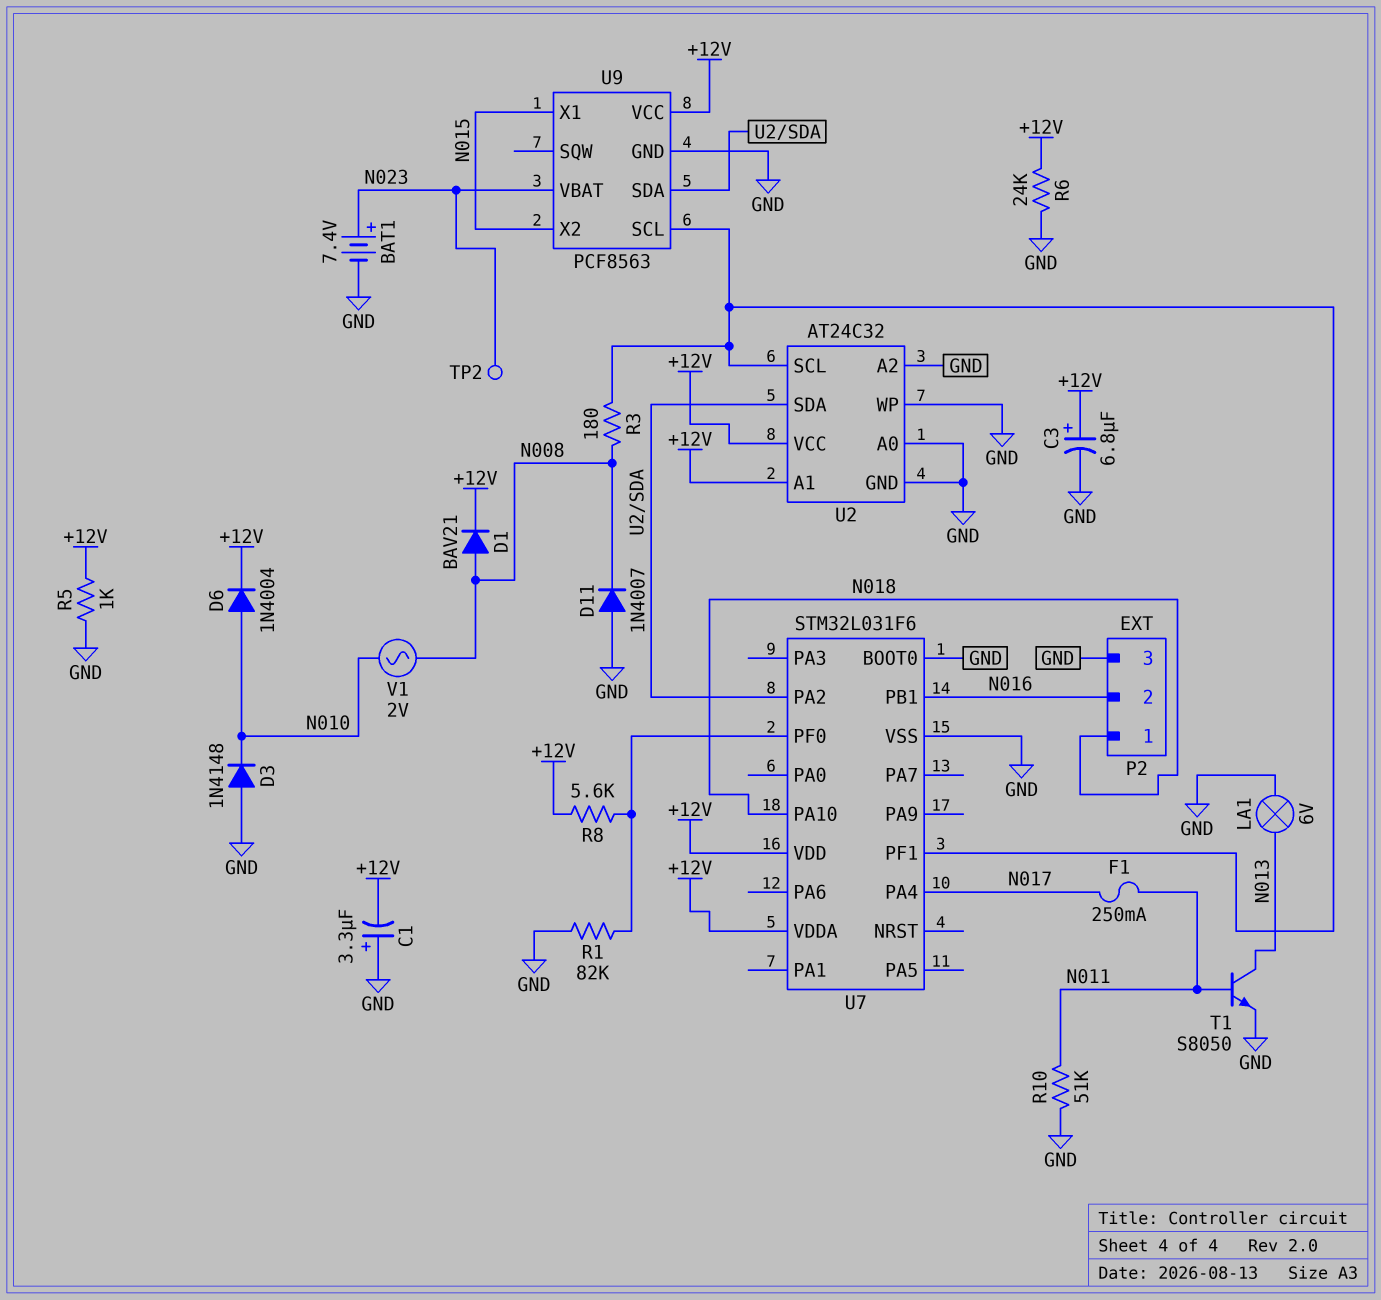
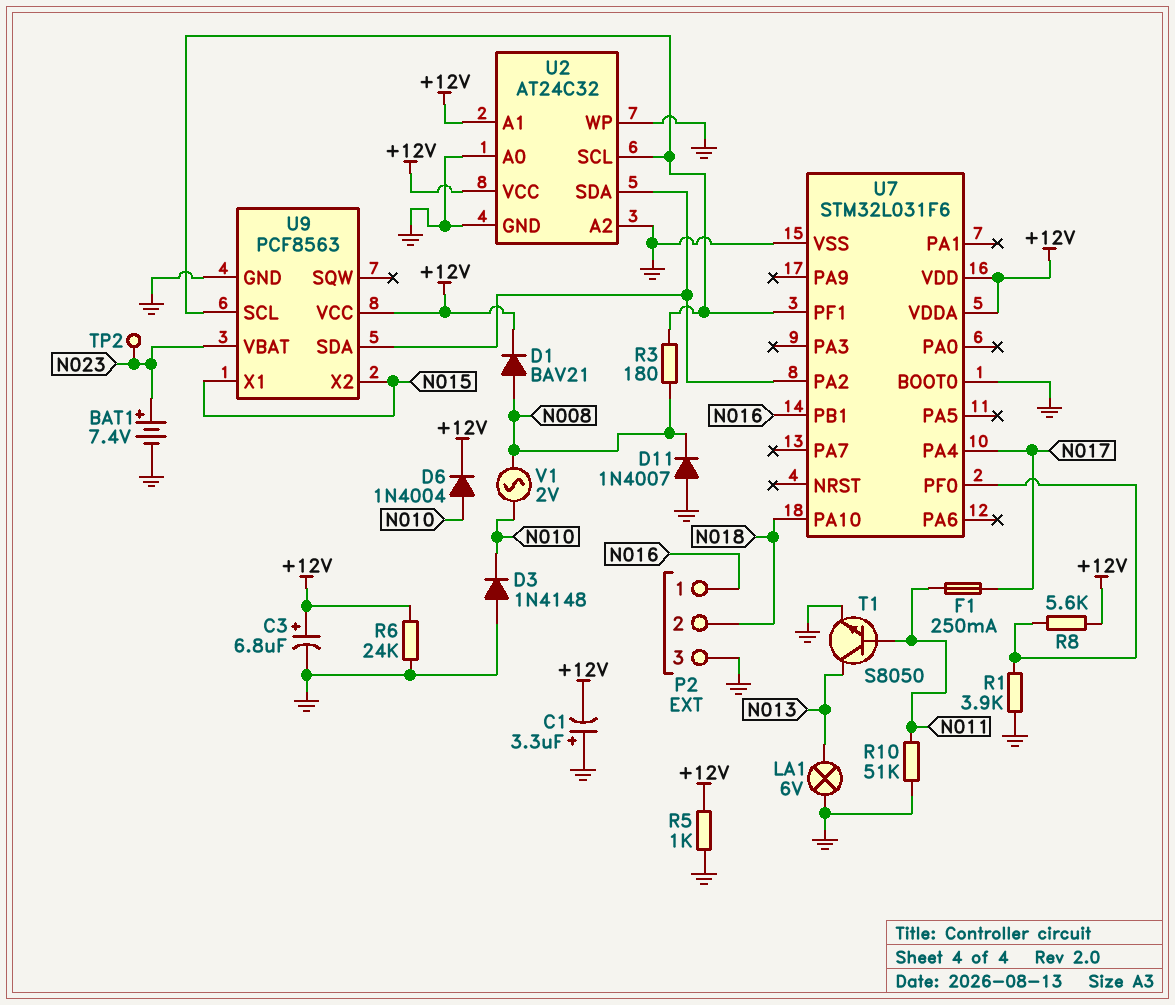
P2 pin 1: N018 -> N016
P2 pin 2: N016 -> N018
R1: 82k (GND, U7/PF0) -> 3.9k (GND, U7/PF0)

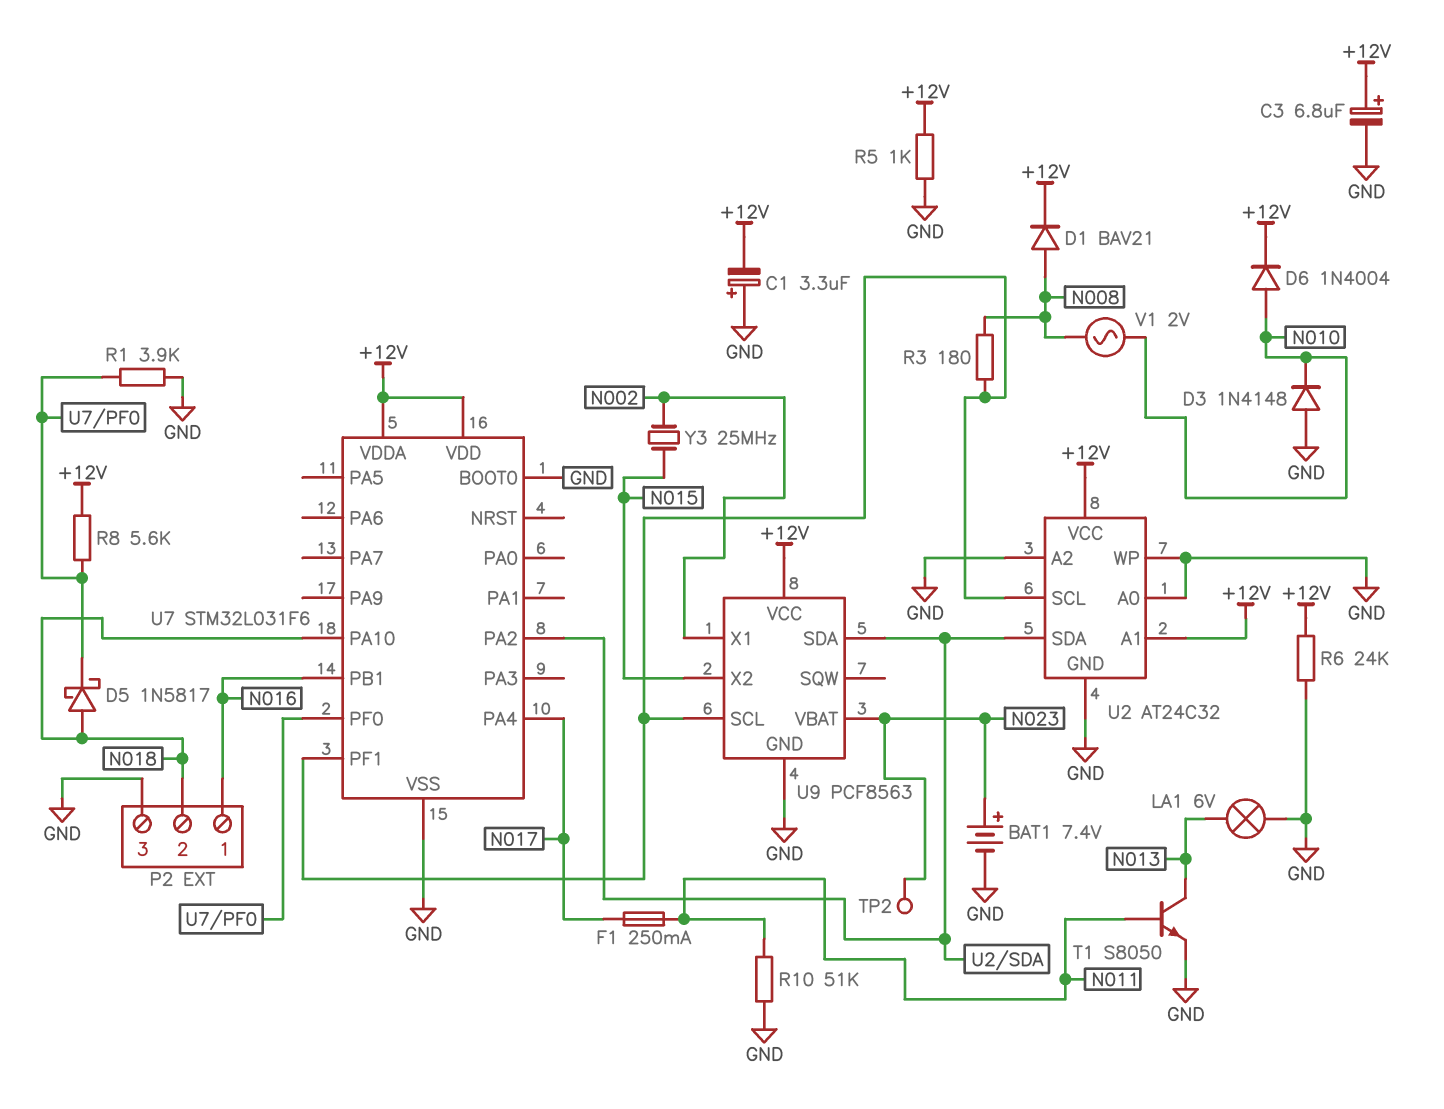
D5: none -> schottky 1N5817 (A N018, K U7/PF0)
D11: diode 1N4007 (A GND, K N008) -> none
U9 pin X1: N015 -> N002
Y3: none -> 25MHz (N002, N015)

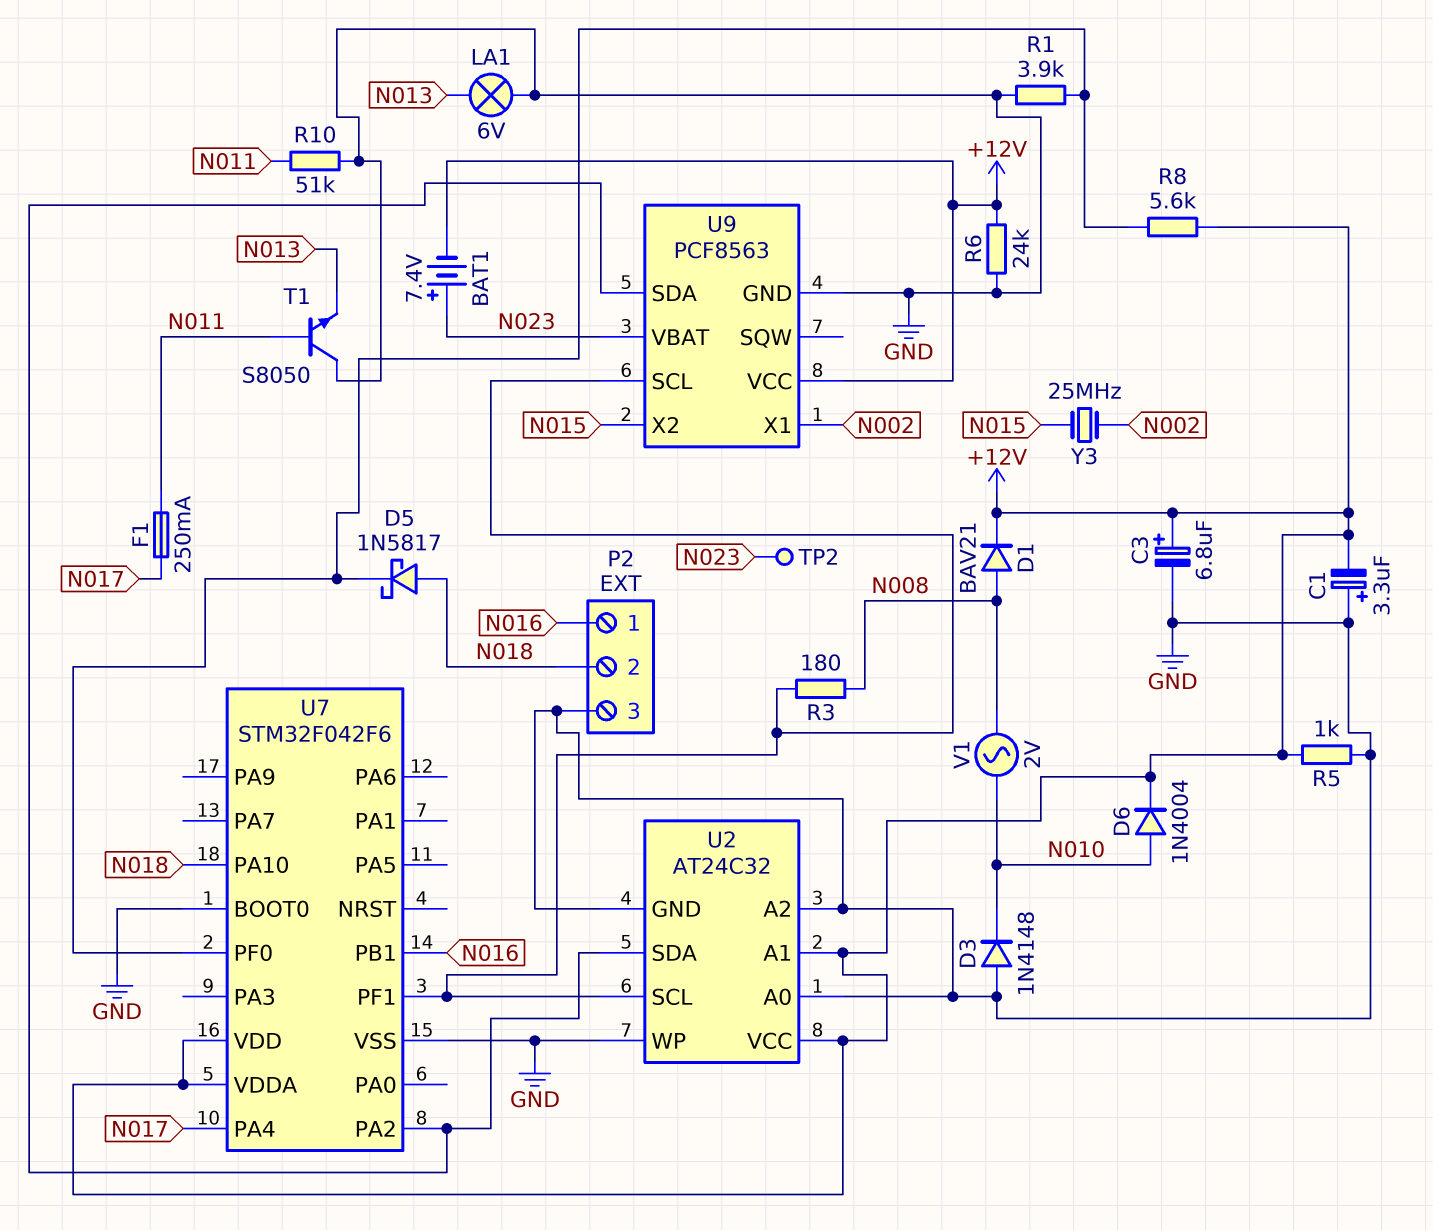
BAT1: 7.4V (plus N023, minus GND) -> 7.4V (plus N023, minus +12V)
T1: NPN S8050 (B N011, C N013, E GND) -> NPN S8050 (B N011, C GND, E N013)
U7: STM32L031F6 -> STM32F042F6

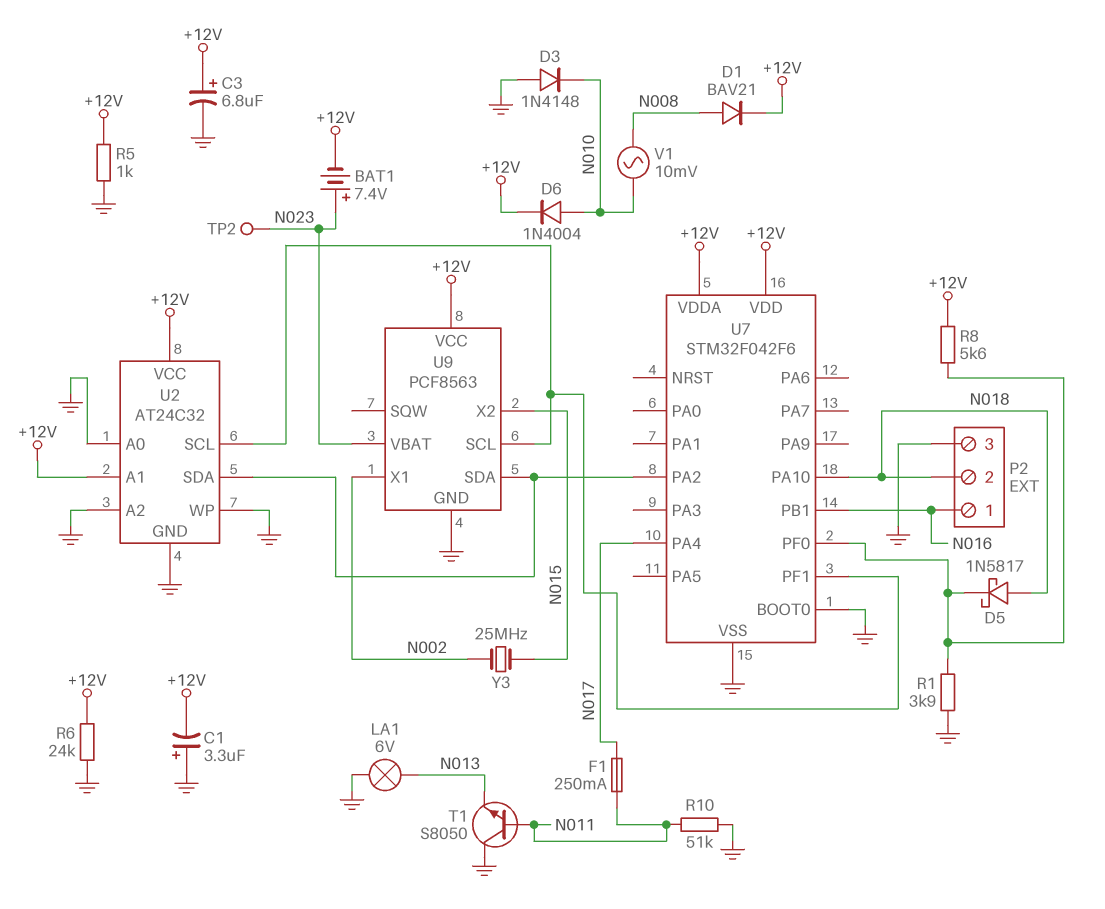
R3: 180 (N008, U2/SCL) -> none
V1: AC 2V (N008, N010) -> AC 10mV (N008, N010)

